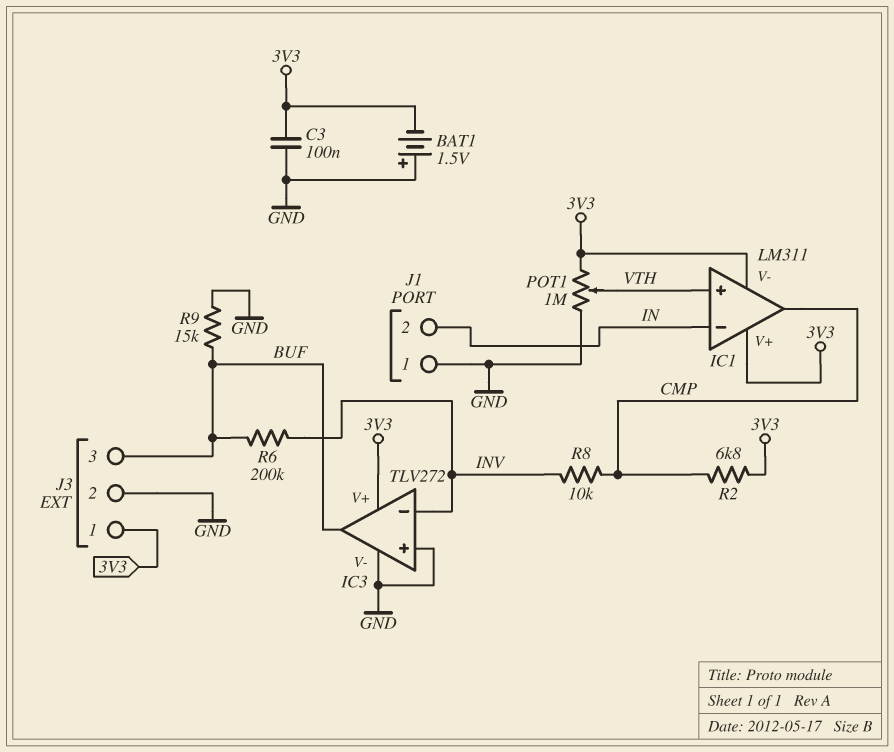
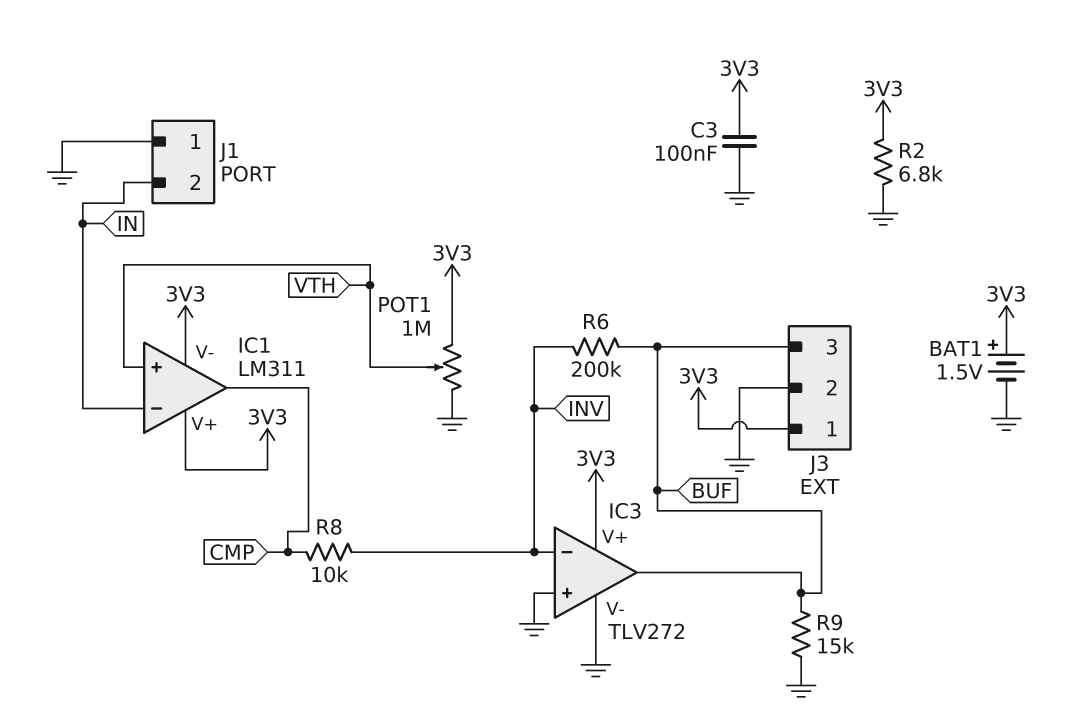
BAT1: 1.5V (plus GND, minus 3V3) -> 1.5V (plus 3V3, minus GND)
R2: 6.8k (3V3, CMP) -> 6.8k (3V3, GND)

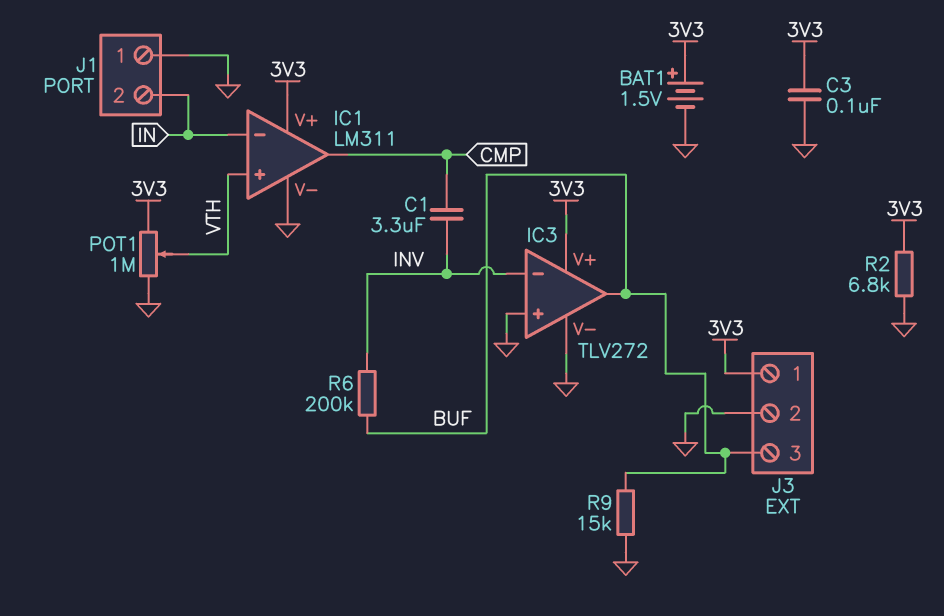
C1: none -> 3.3uF (CMP, INV)
IC1 pin V-: 3V3 -> GND
R8: 10k (CMP, INV) -> none

